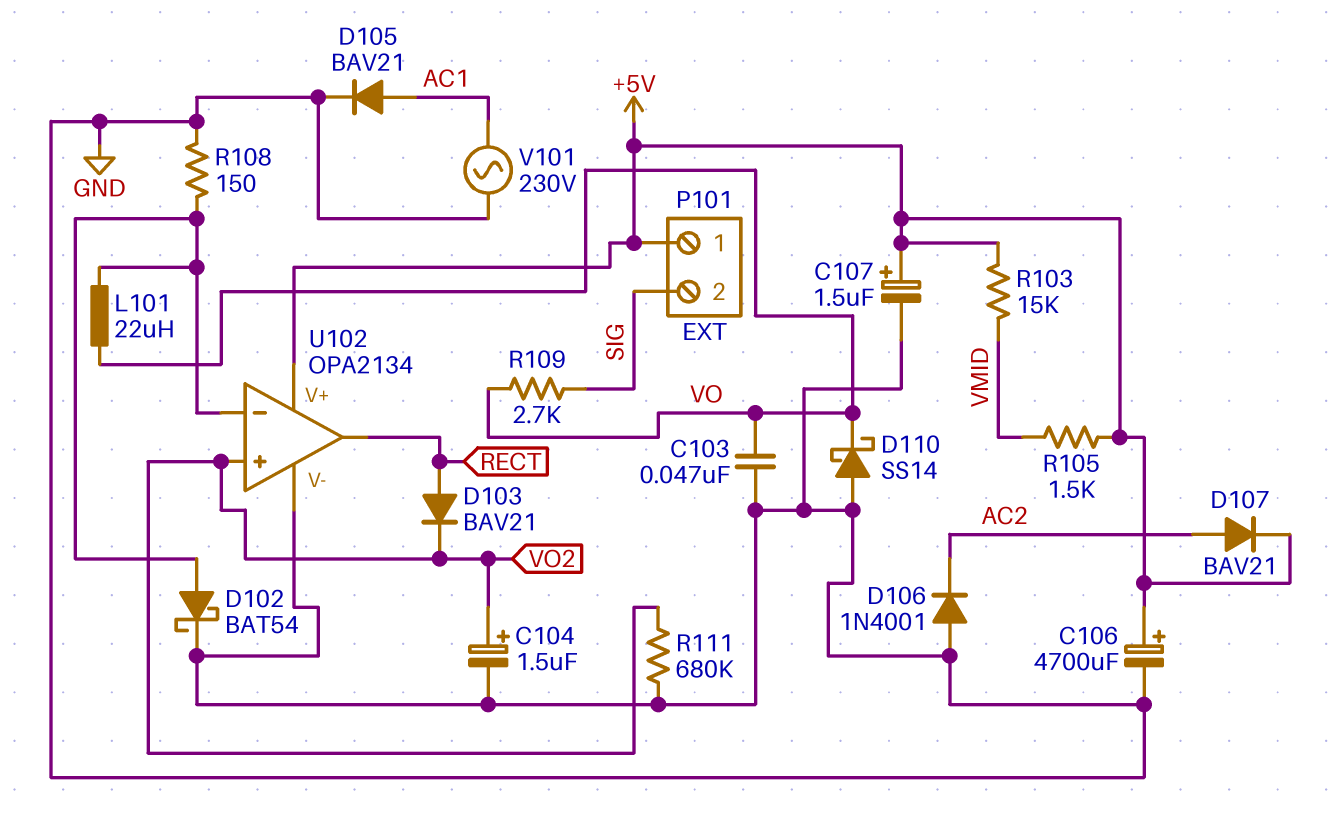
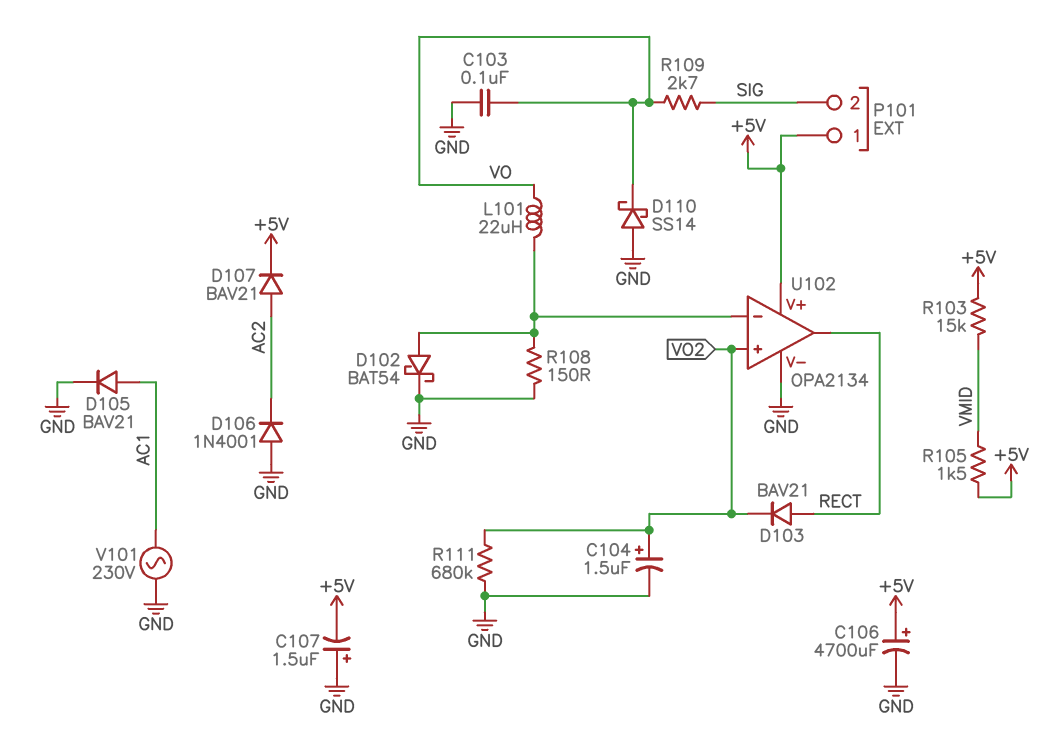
C103: 47nF (GND, VO) -> 100nF (GND, VO)
C107: 1.5uF (plus +5V, minus GND) -> 1.5uF (plus GND, minus +5V)

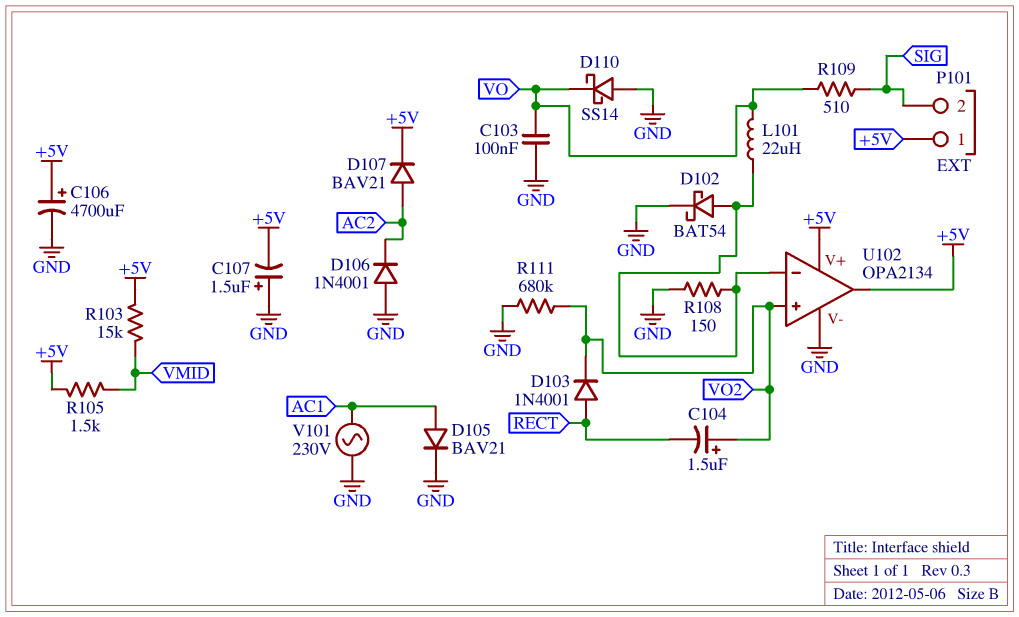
C104: 1.5uF (plus VO2, minus GND) -> 1.5uF (plus VO2, minus RECT)
D103: diode BAV21 (A RECT, K VO2) -> diode 1N4001 (A RECT, K VO2)
R109: 2.7k (SIG, VO) -> 510 (SIG, VO)
U102 pin out: RECT -> +5V

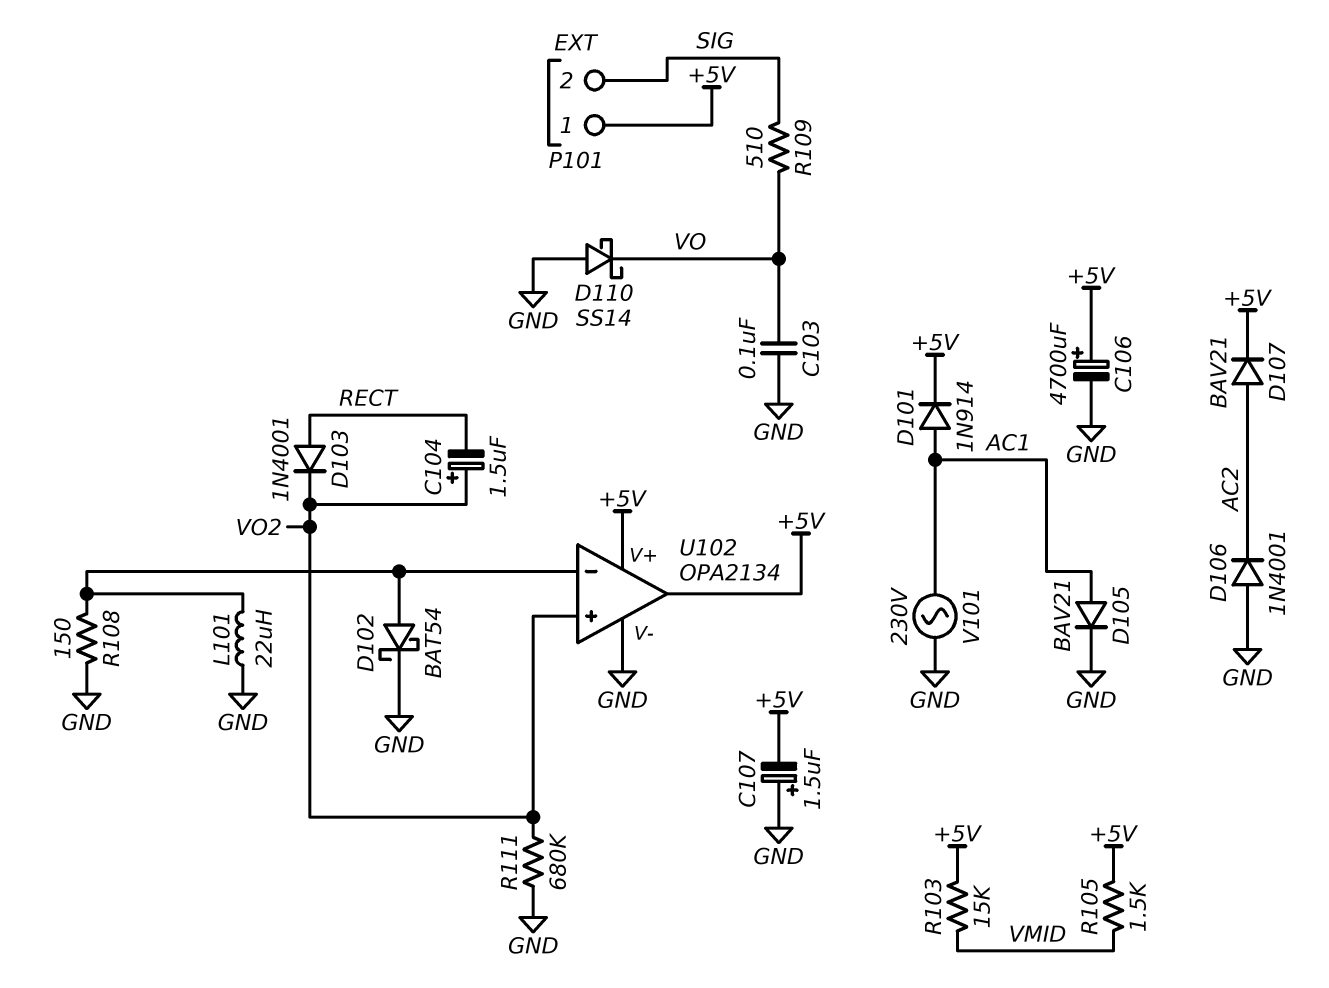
D101: none -> diode 1N914 (A AC1, K +5V)
L101: 22uH (U102/in-, VO) -> 22uH (GND, U102/in-)

